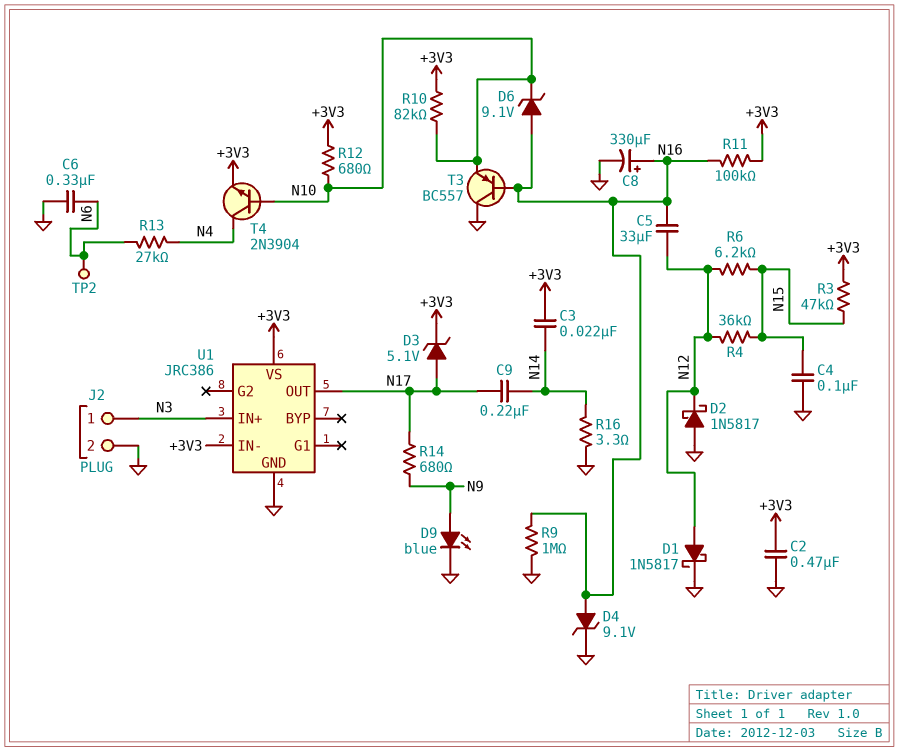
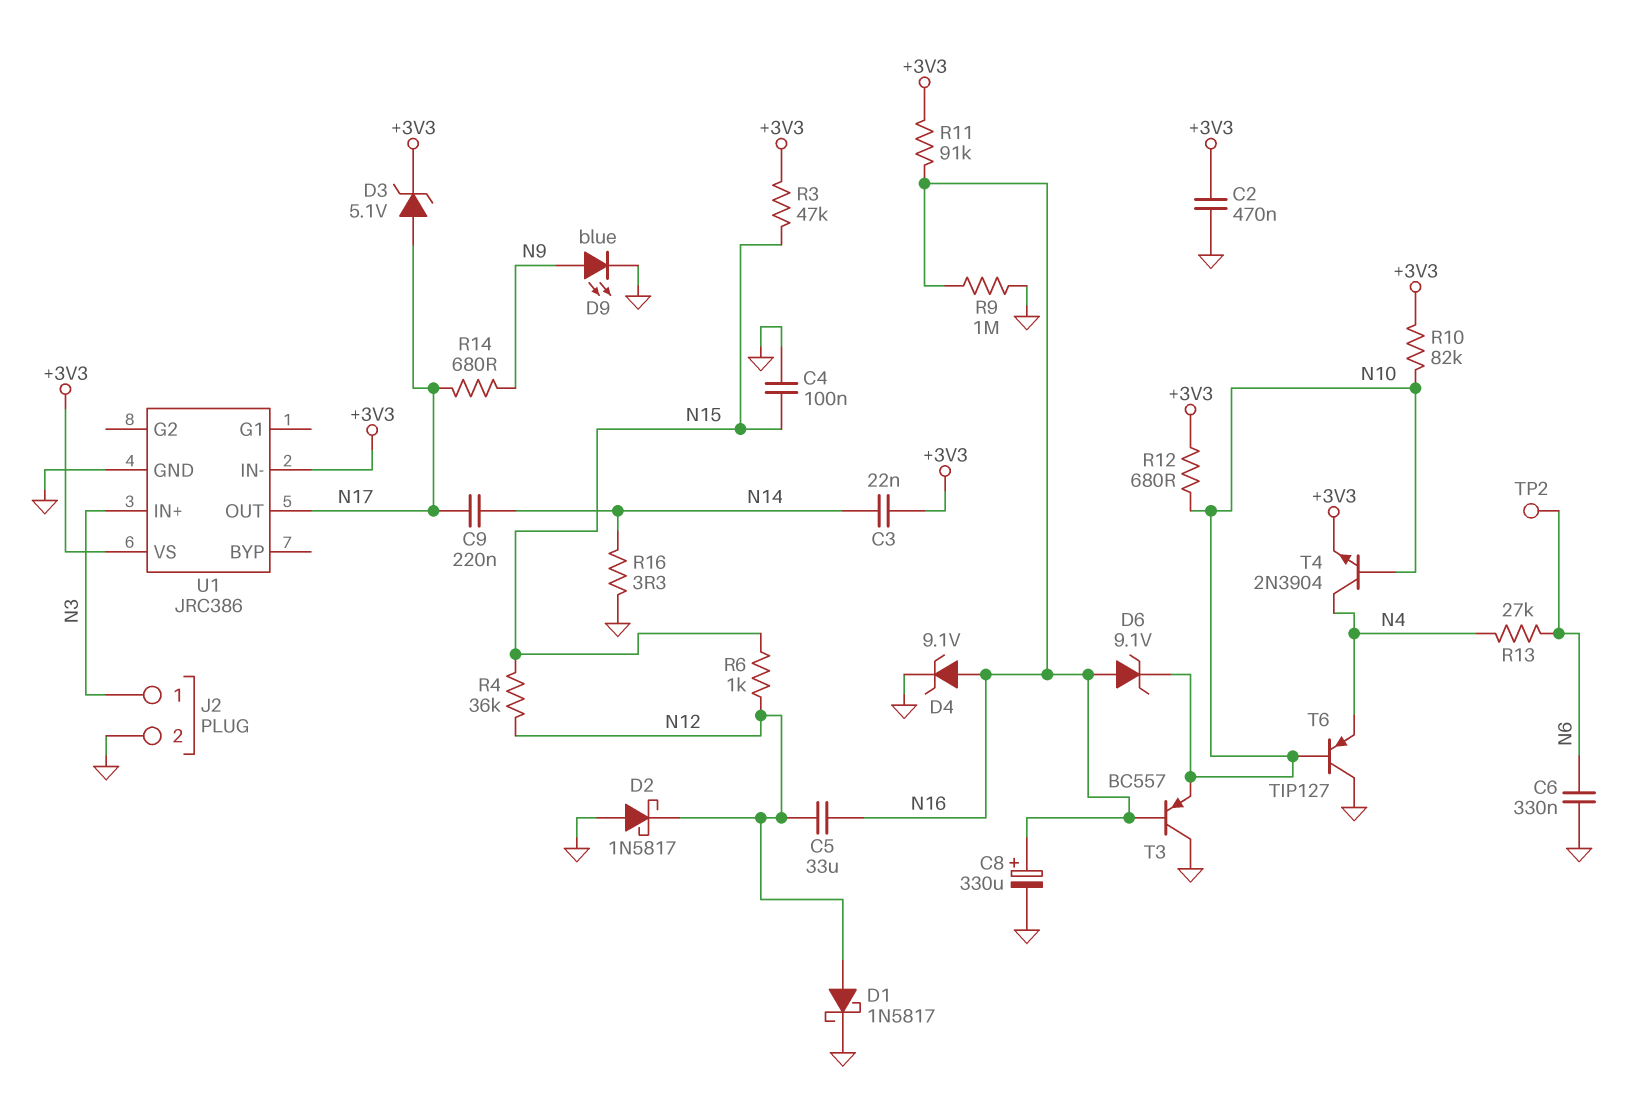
R6: 6.2k (N12, N15) -> 1k (N12, N15)
R11: 100k (+3V3, N16) -> 91k (+3V3, N16)
T6: none -> PNP TIP127 (B N10, C GND, E N4)

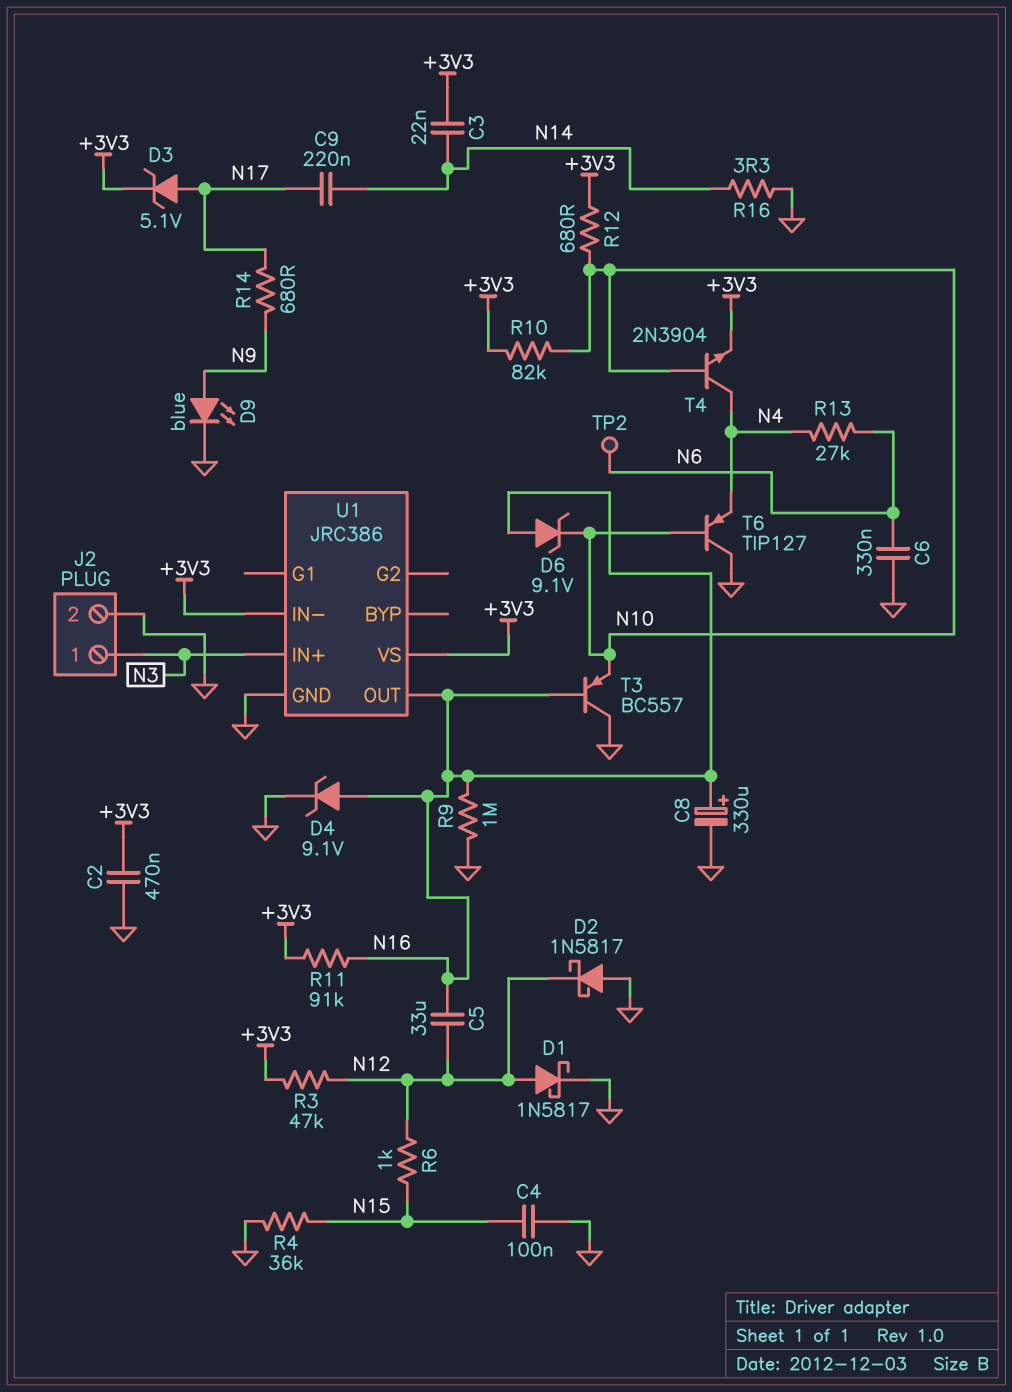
R3: 47k (+3V3, N15) -> 47k (+3V3, N12)
R4: 36k (N12, N15) -> 36k (GND, N15)
U1 pin OUT: N17 -> N16

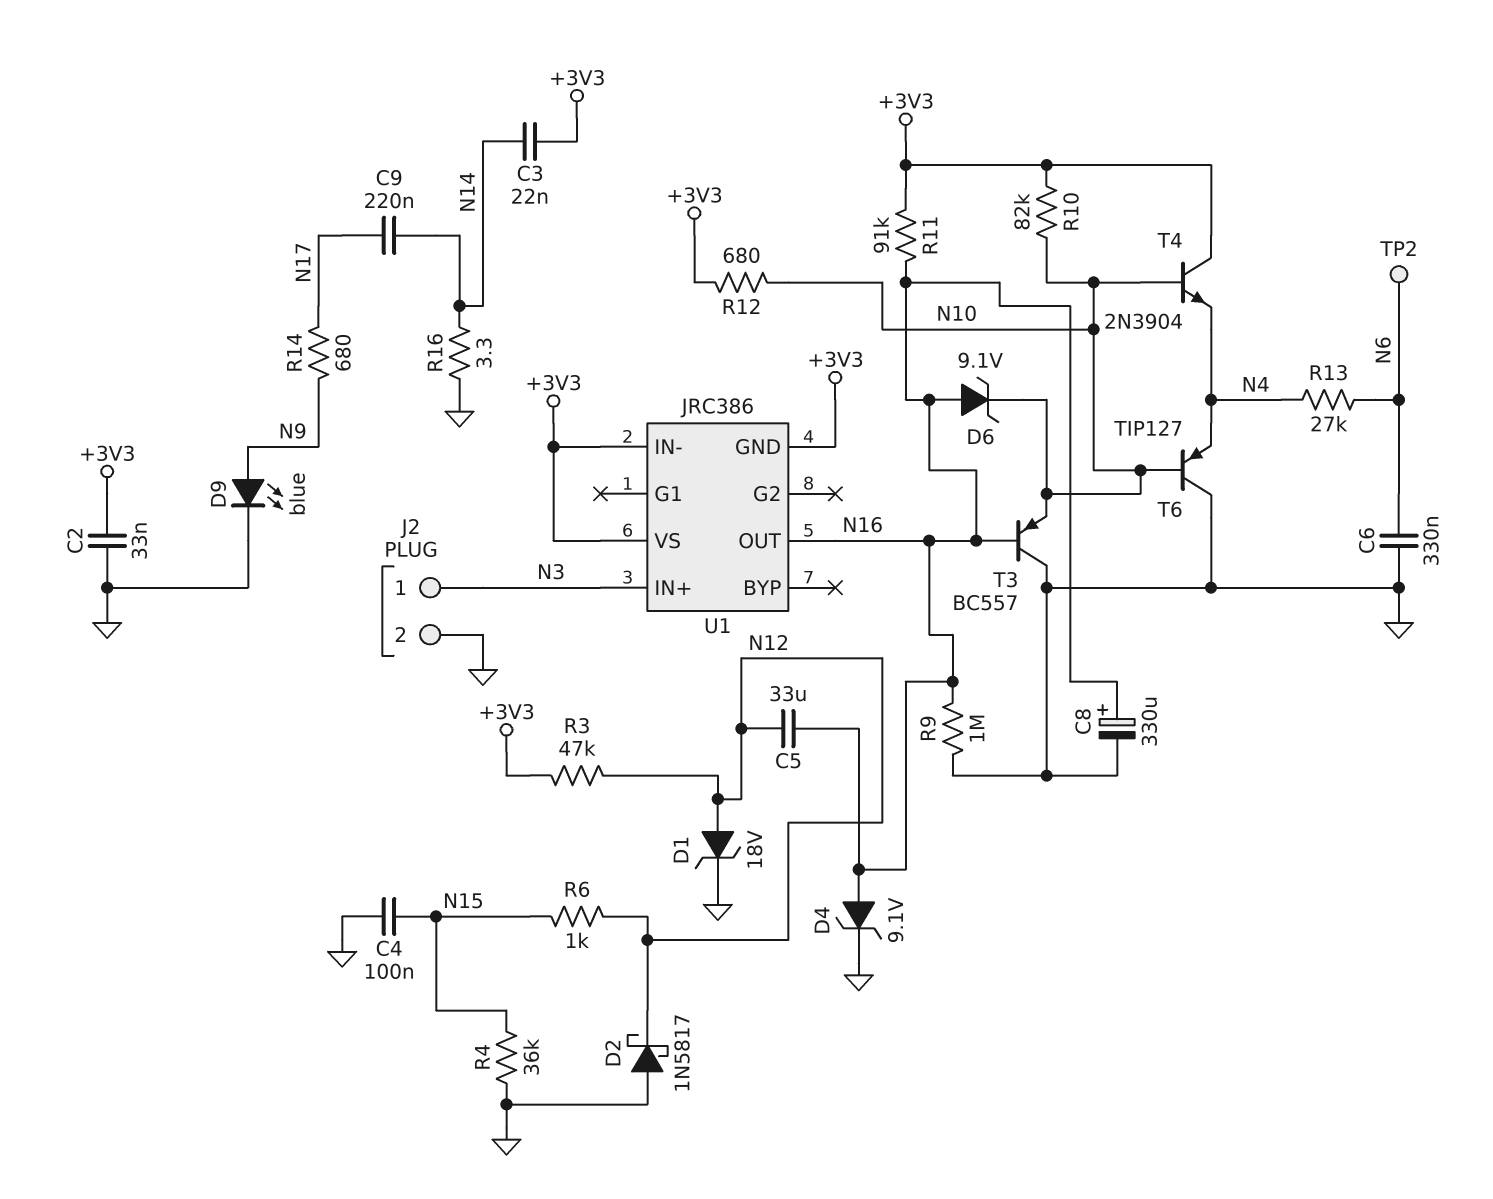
C2: 470nF (+3V3, GND) -> 33nF (+3V3, GND)
D1: schottky 1N5817 (A N12, K GND) -> zener 18V (A N12, K GND)
D3: zener 5.1V (A N17, K +3V3) -> none
T4: NPN 2N3904 (B N10, C N4, E +3V3) -> NPN 2N3904 (B N10, C +3V3, E N4)
U1 pin GND: GND -> +3V3

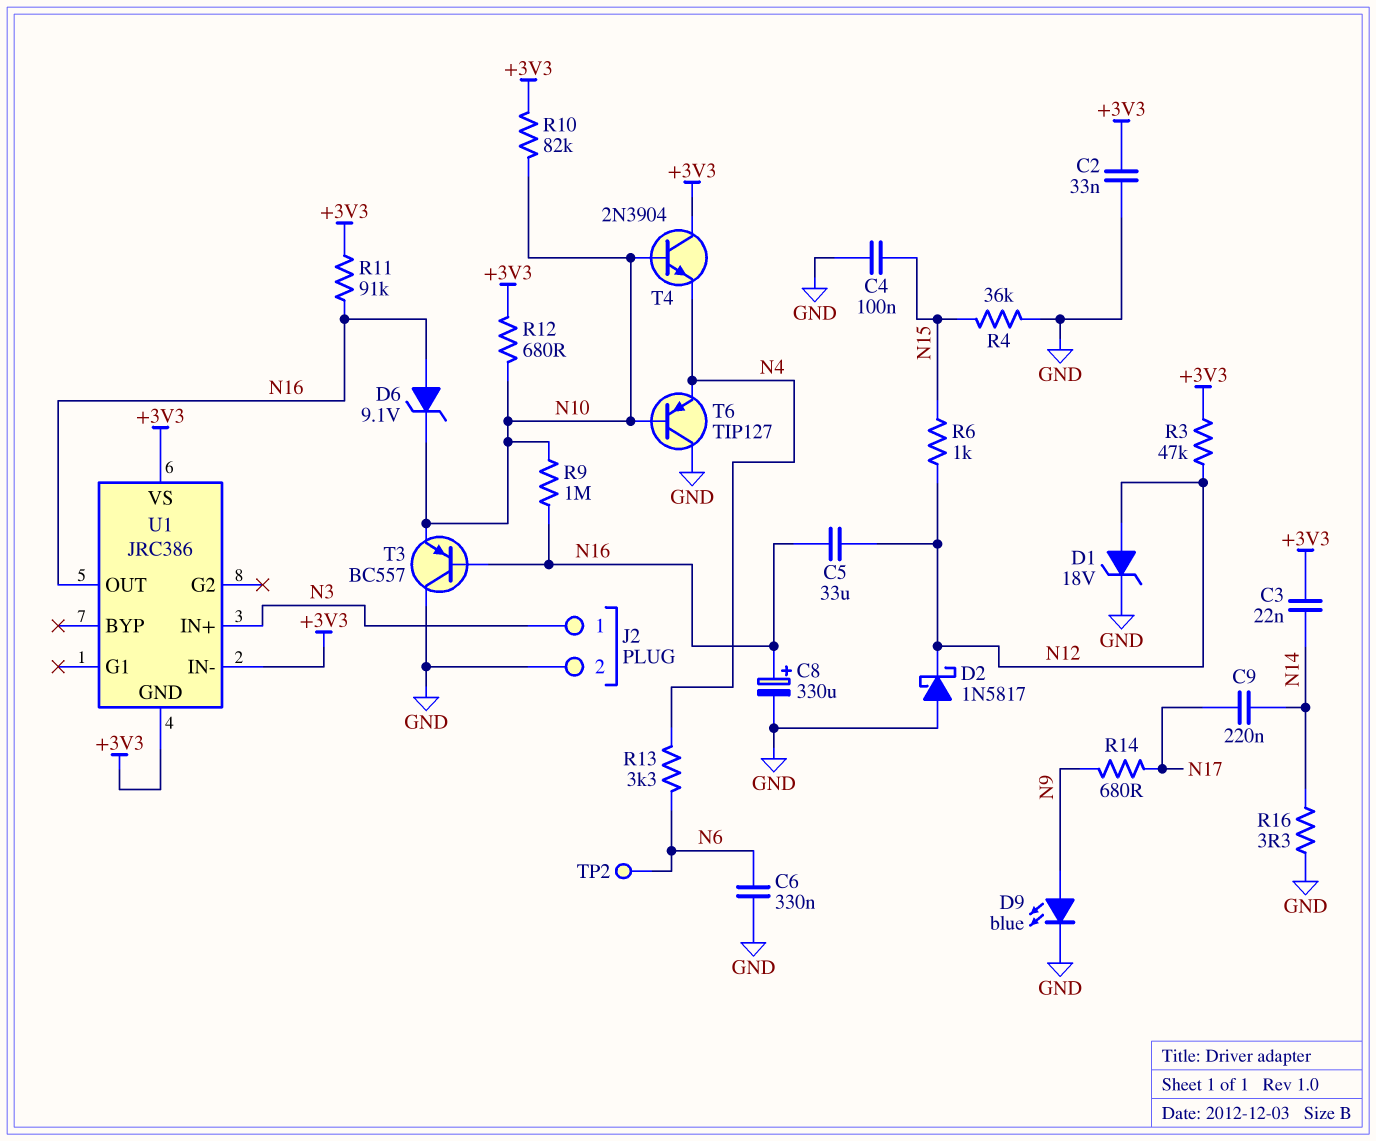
D4: zener 9.1V (A N16, K GND) -> none
R9: 1M (GND, N16) -> 1M (N10, N16)
R13: 27k (N4, N6) -> 3.3k (N4, N6)

